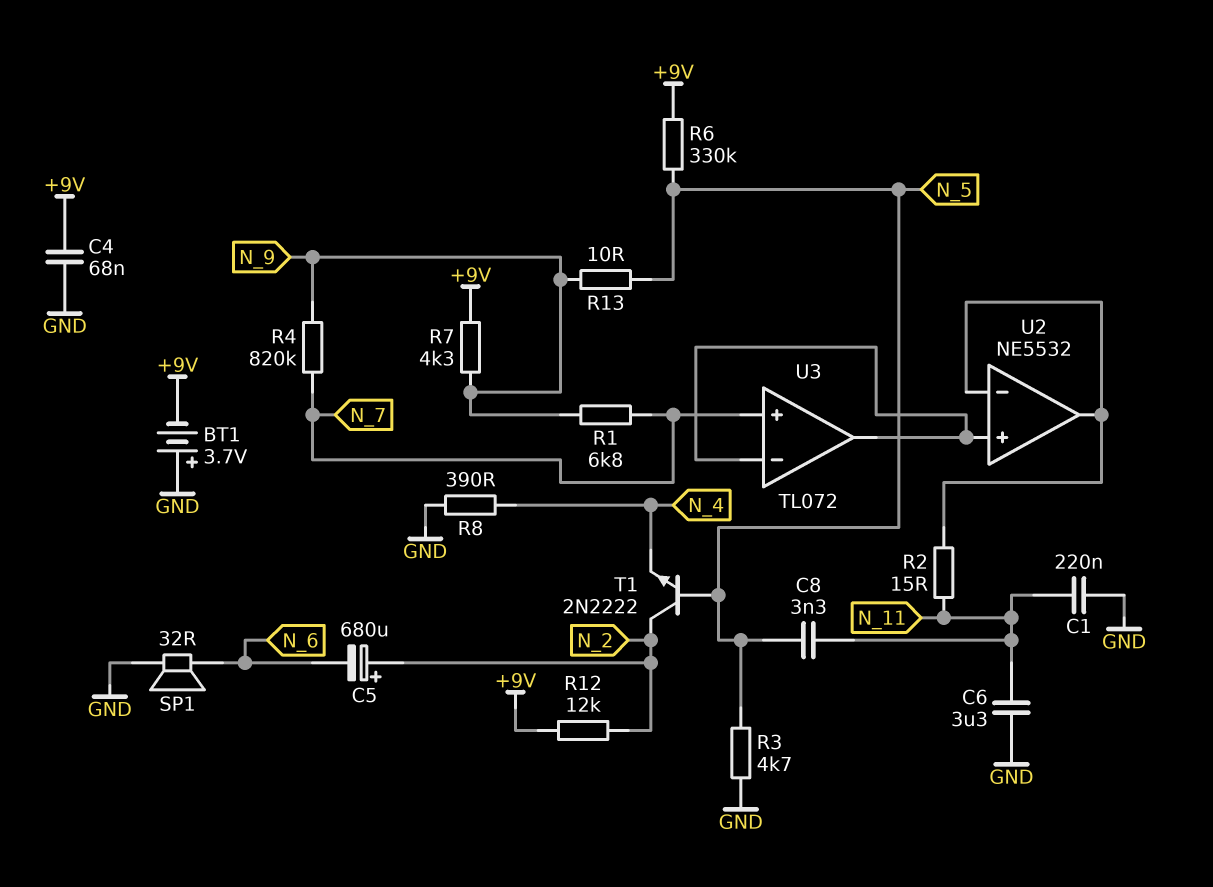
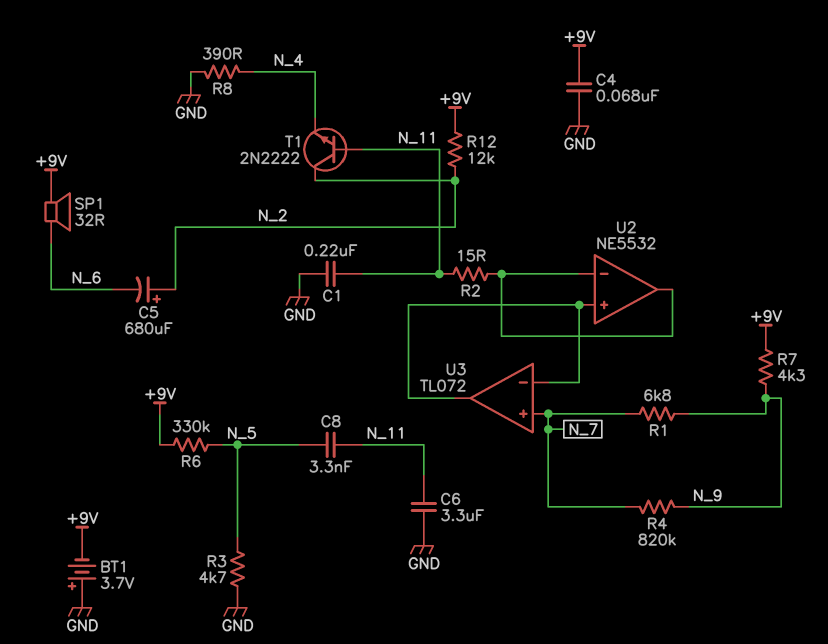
R13: 10 (N_5, N_9) -> none
SP1: speaker 32R (GND, N_6) -> speaker 32R (+9V, N_6)
T1: NPN 2N2222 (B N_5, C N_2, E N_4) -> NPN 2N2222 (B N_11, C N_2, E N_4)

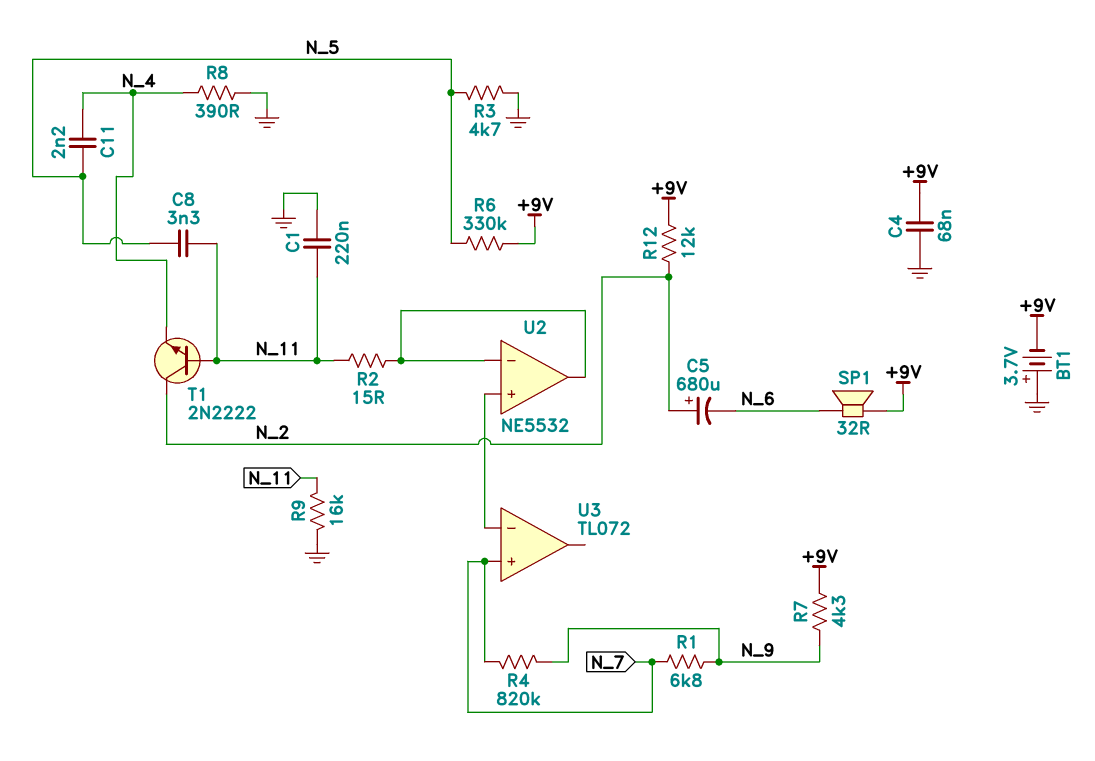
C6: 3.3uF (GND, N_11) -> none
C11: none -> 2.2nF (N_4, N_5)
R9: none -> 16k (GND, N_11)
U3 pin out: U2/in+ -> none

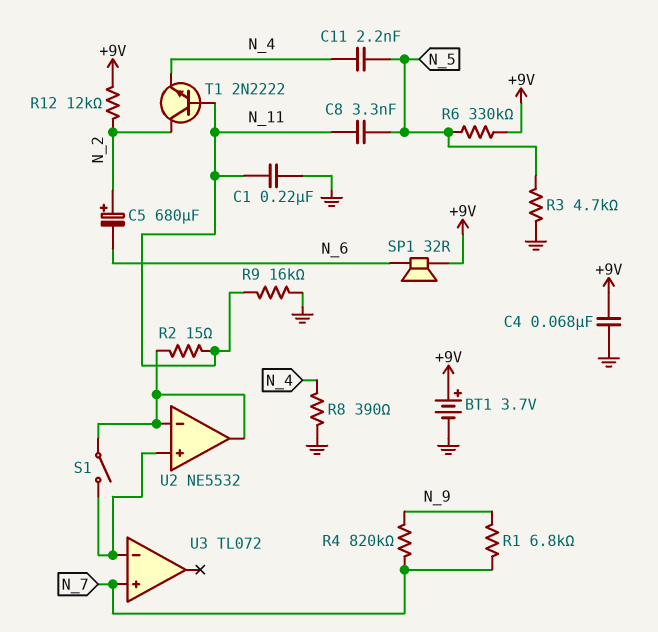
BT1: 3.7V (plus GND, minus +9V) -> 3.7V (plus +9V, minus GND)
R7: 4.3k (+9V, N_9) -> none
S1: none -> switch (U2/in+, U2/in-)

